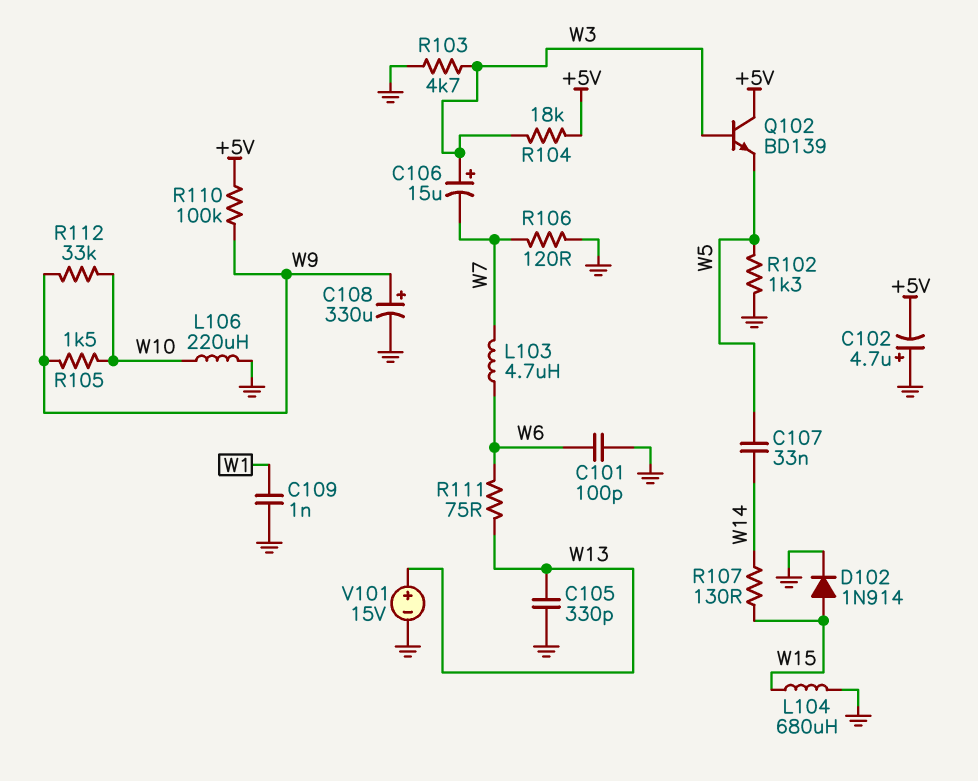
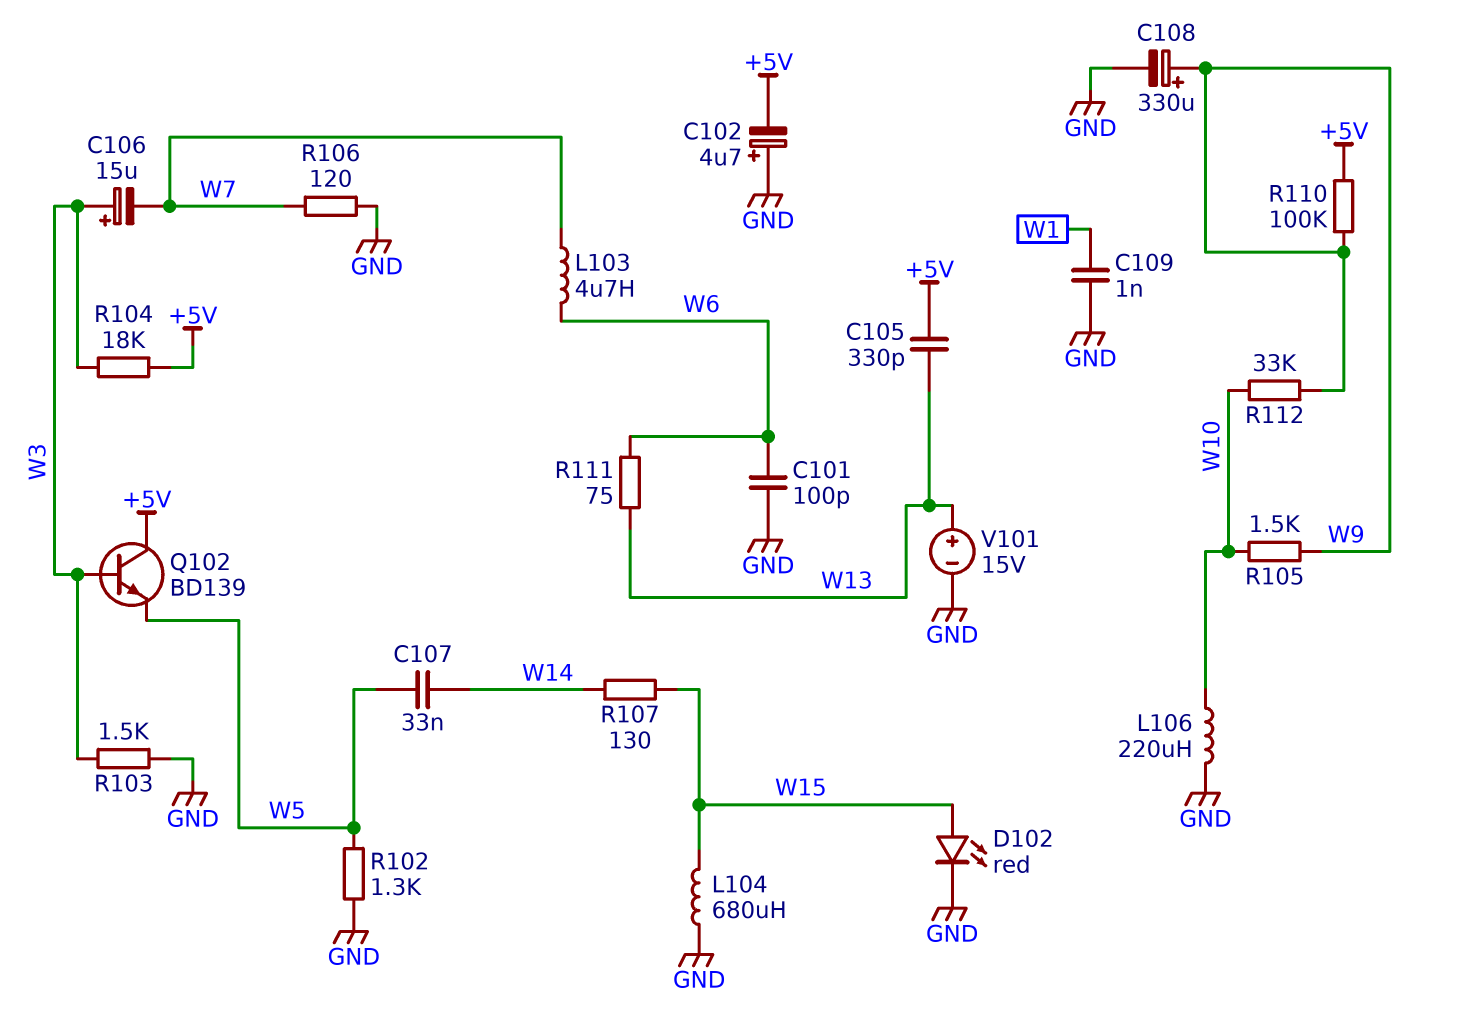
C105: 330pF (GND, W13) -> 330pF (+5V, W13)
D102: diode 1N914 (A W15, K GND) -> LED red (A W15, K GND)
R103: 4.7k (GND, W3) -> 1.5k (GND, W3)

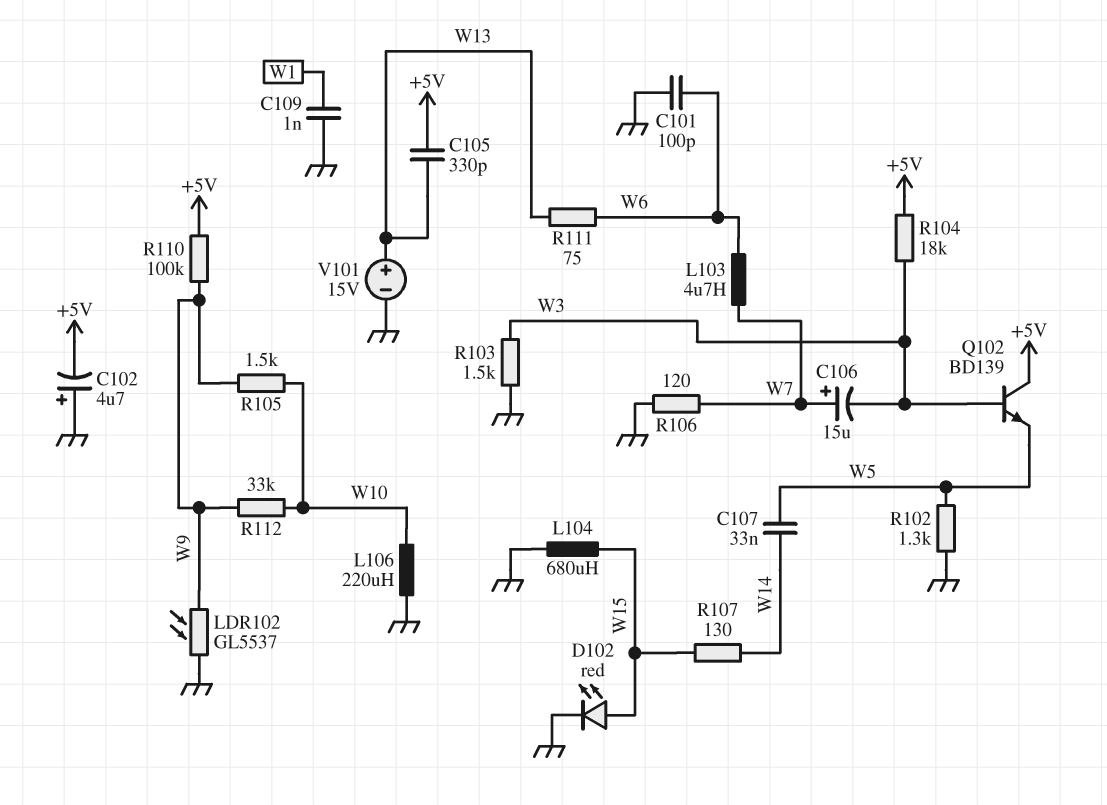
C106: 15uF (plus W3, minus W7) -> 15uF (plus W7, minus W3)
C108: 330uF (plus W9, minus GND) -> none
LDR102: none -> GL5537 (GND, W9)

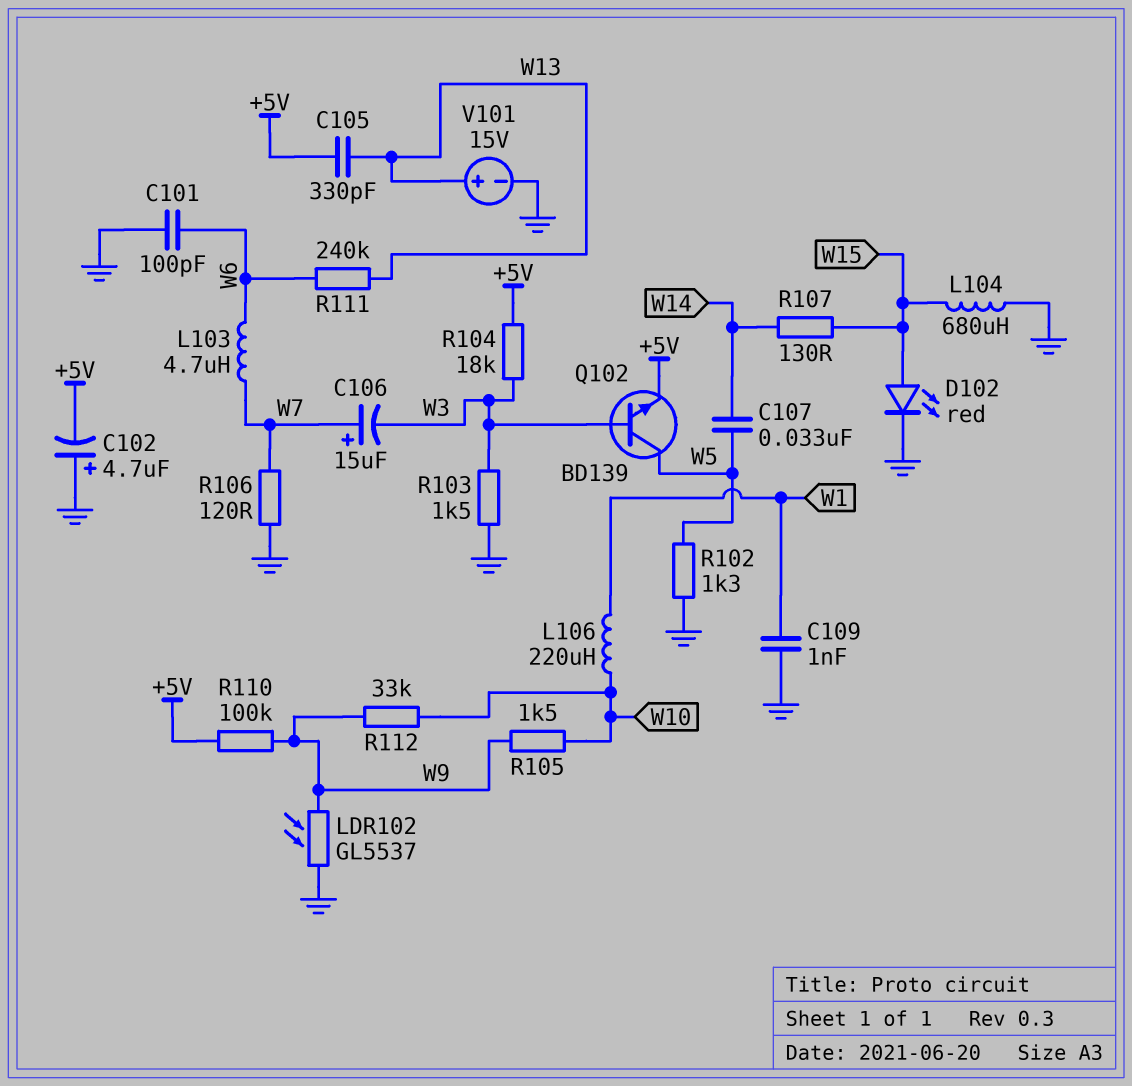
L106: 220uH (GND, W10) -> 220uH (W1, W10)
Q102: NPN BD139 (B W3, C +5V, E W5) -> NPN BD139 (B W3, C W5, E +5V)
R111: 75 (W6, W13) -> 240k (W6, W13)

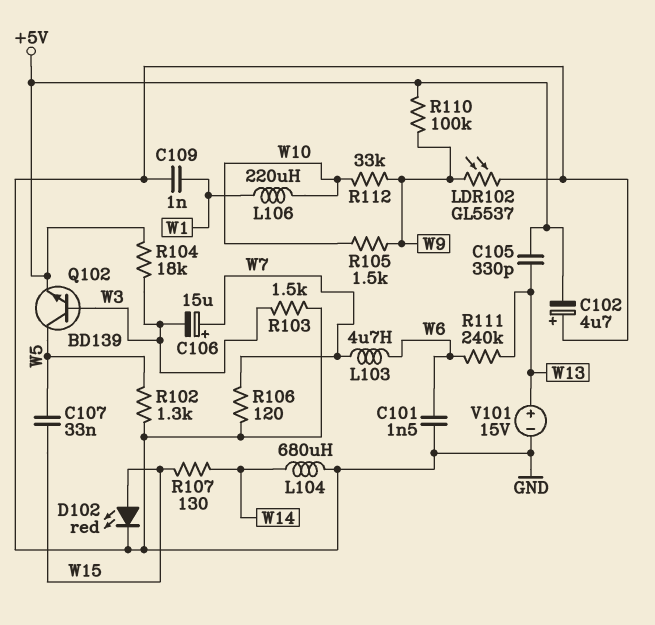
C101: 100pF (GND, W6) -> 1.5nF (GND, W6)
C107: 33nF (W5, W14) -> 33nF (W5, W15)
L104: 680uH (GND, W15) -> 680uH (GND, W14)

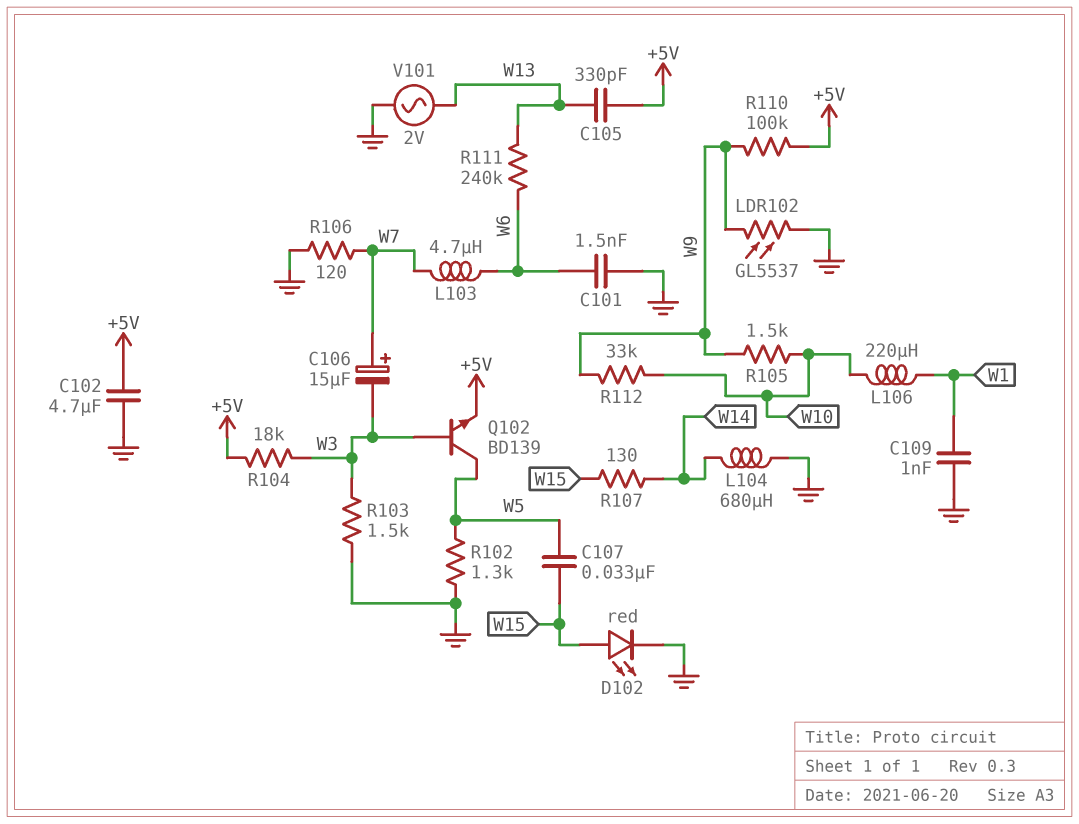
C102: 4.7uF (plus GND, minus +5V) -> 4.7uF (+5V, GND)
V101: 15V (plus W13, minus GND) -> AC 2V (GND, W13)

